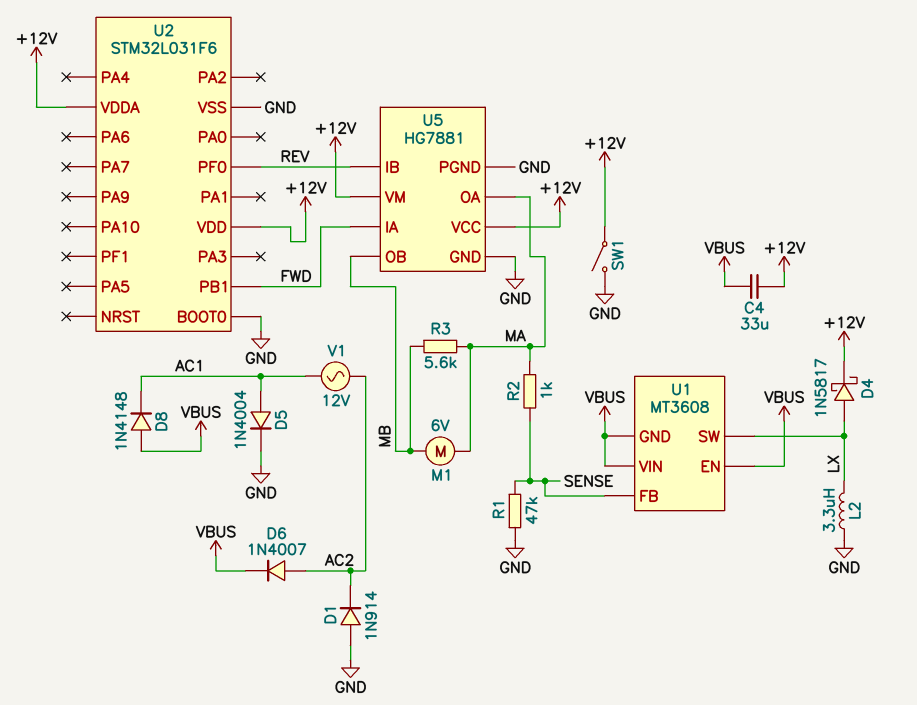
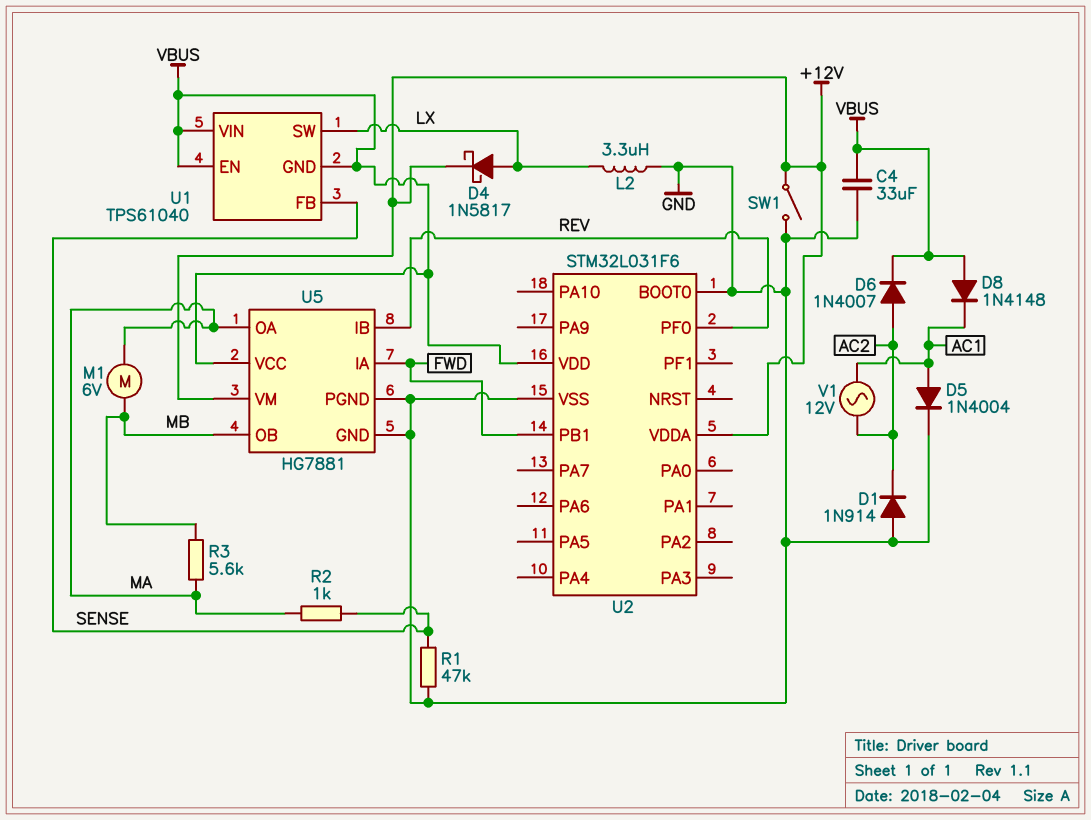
C4: 33uF (+12V, VBUS) -> 33uF (GND, VBUS)
U1: MT3608 -> TPS61040
U2 pin VDD: +12V -> VBUS
U5 pin VCC: +12V -> VBUS

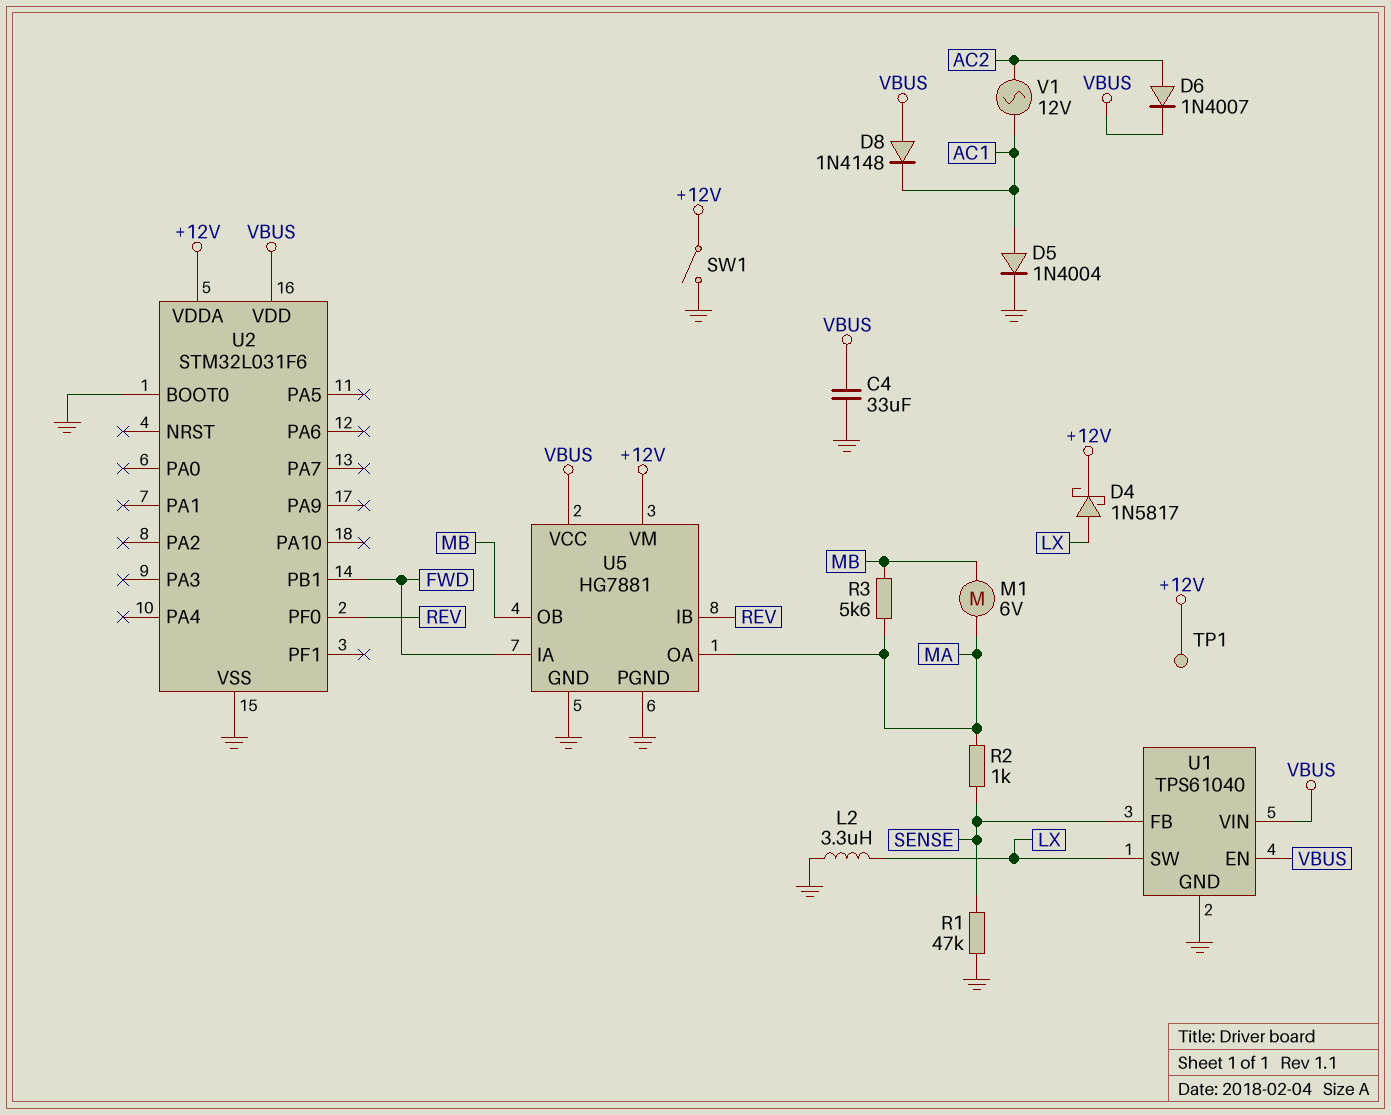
D1: diode 1N914 (A GND, K AC2) -> none
TP1: none -> test point (+12V)
U1 pin GND: VBUS -> GND

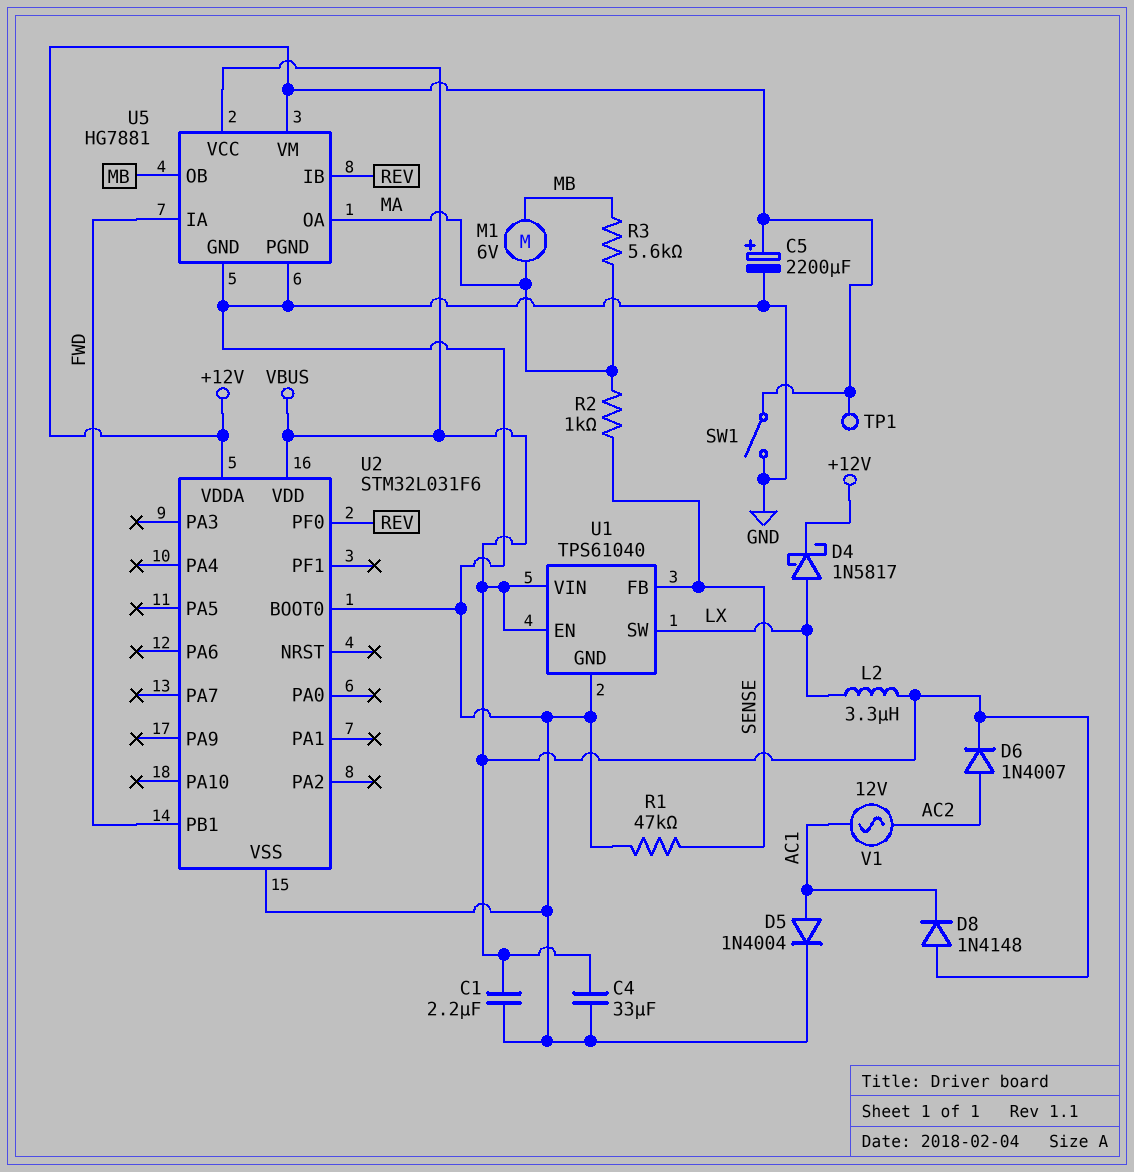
C1: none -> 2.2uF (GND, VBUS)
C5: none -> 2200uF (plus +12V, minus GND)
L2: 3.3uH (GND, LX) -> 3.3uH (LX, VBUS)

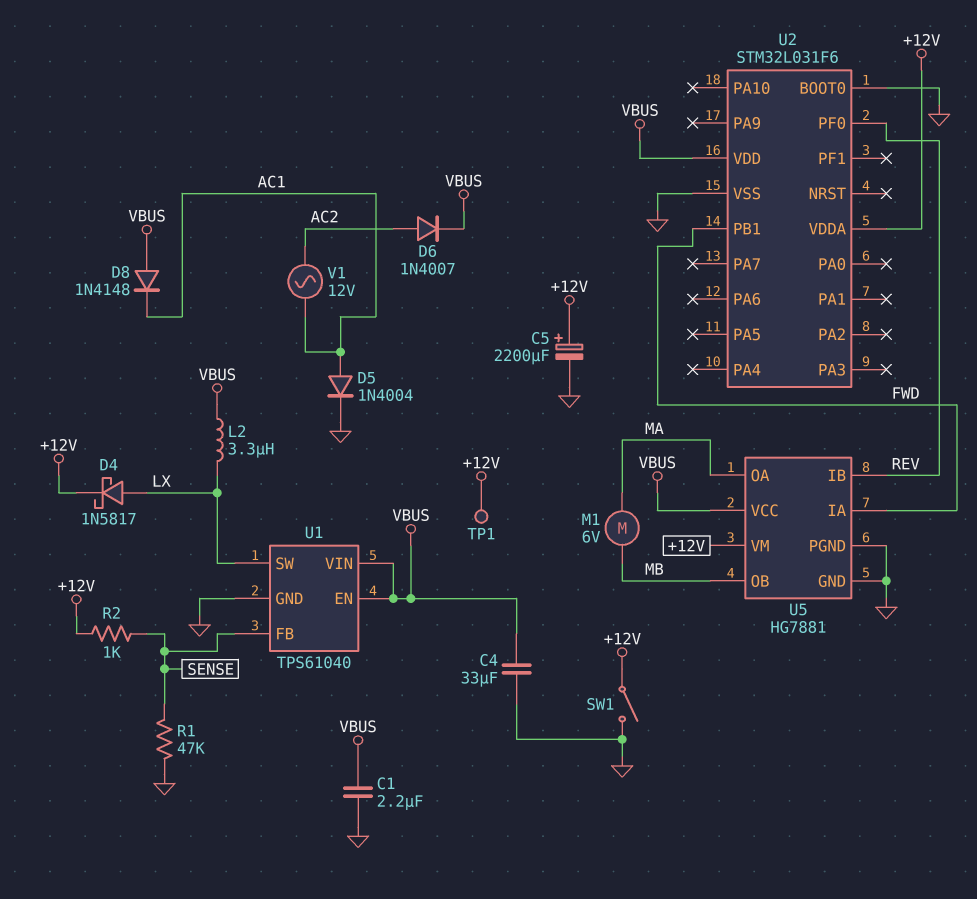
R2: 1k (MA, SENSE) -> 1k (+12V, SENSE)
R3: 5.6k (MA, MB) -> none

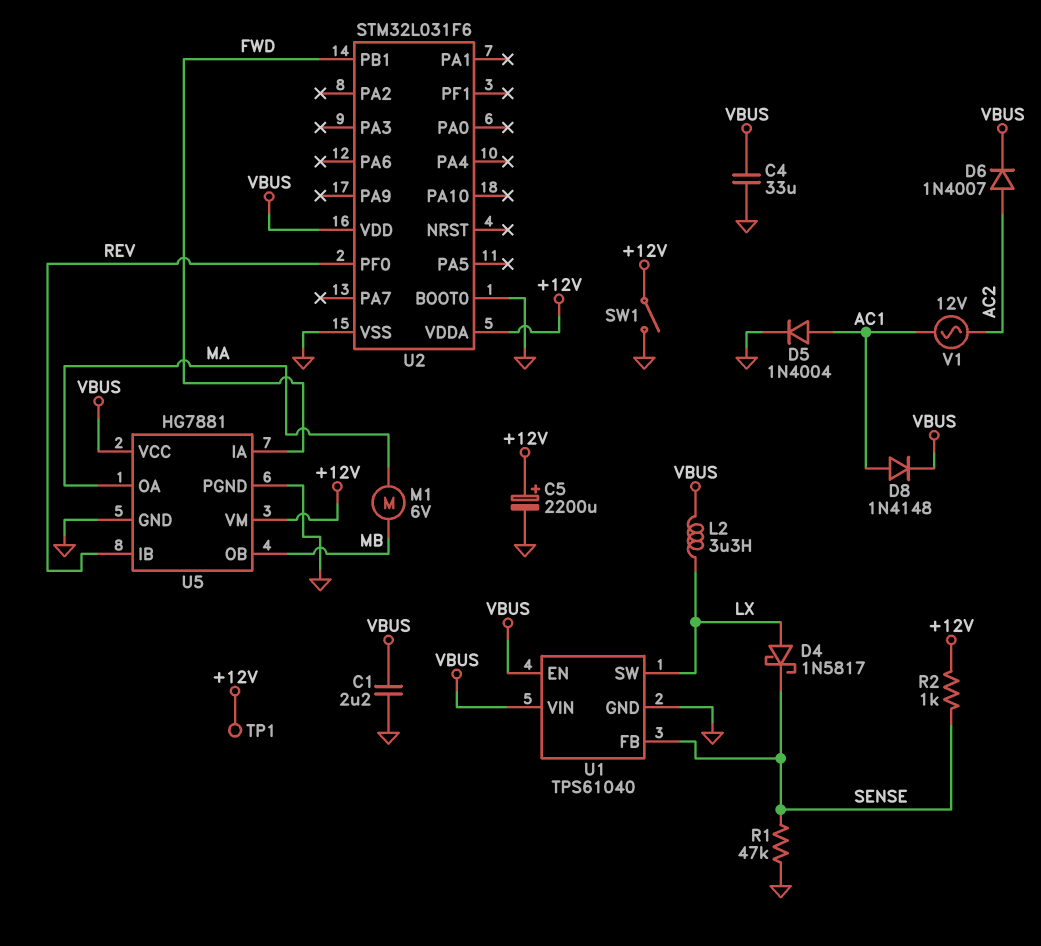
D4: schottky 1N5817 (A LX, K +12V) -> schottky 1N5817 (A LX, K SENSE)
D8: diode 1N4148 (A VBUS, K AC1) -> diode 1N4148 (A AC1, K VBUS)

